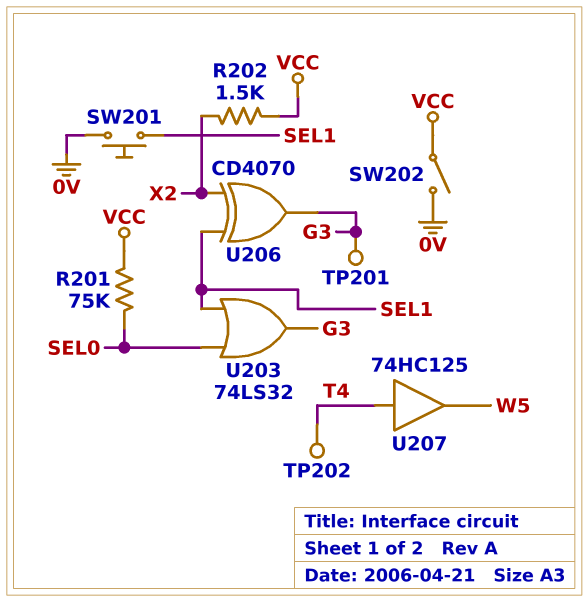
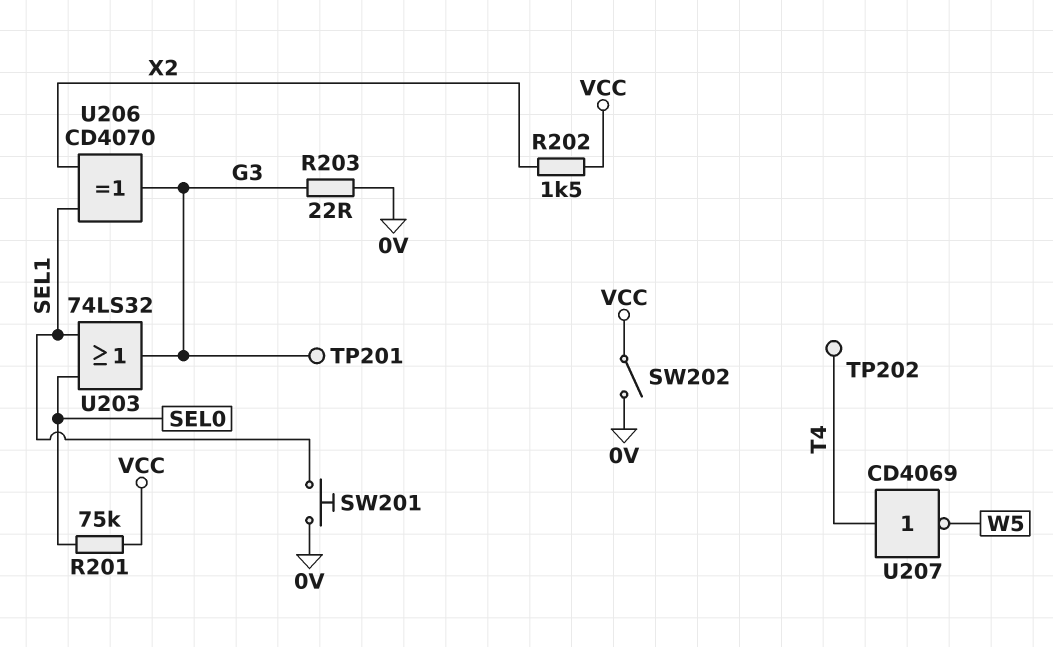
R203: none -> 22 (0V, G3)
U207: buffer 74HC125 (in T4, out W5) -> NOT CD4069 (in T4, out W5)

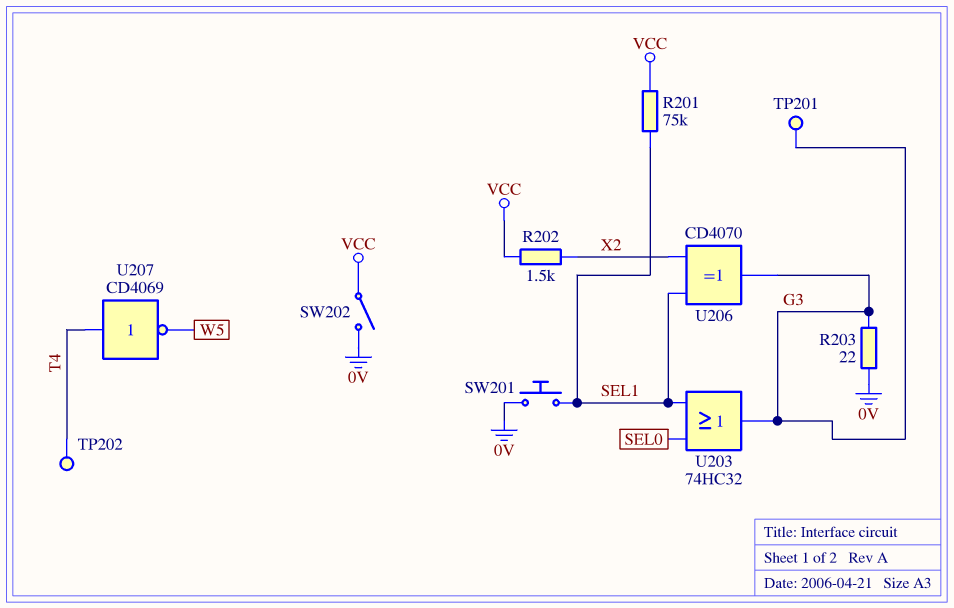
R201: 75k (SEL0, VCC) -> 75k (SEL1, VCC)
U203: OR 74LS32 (in SEL0, in SEL1, out G3) -> OR 74HC32 (in SEL0, in SEL1, out G3)

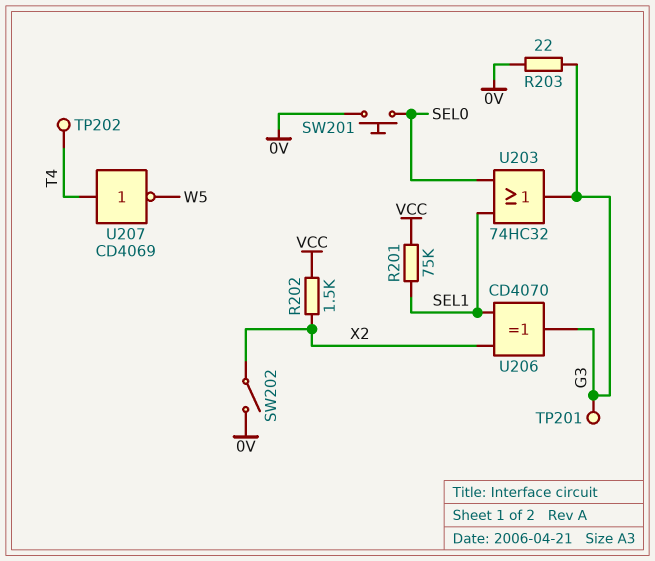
SW201: button (0V, SEL1) -> button (0V, SEL0)
SW202: switch (0V, VCC) -> switch (0V, X2)

